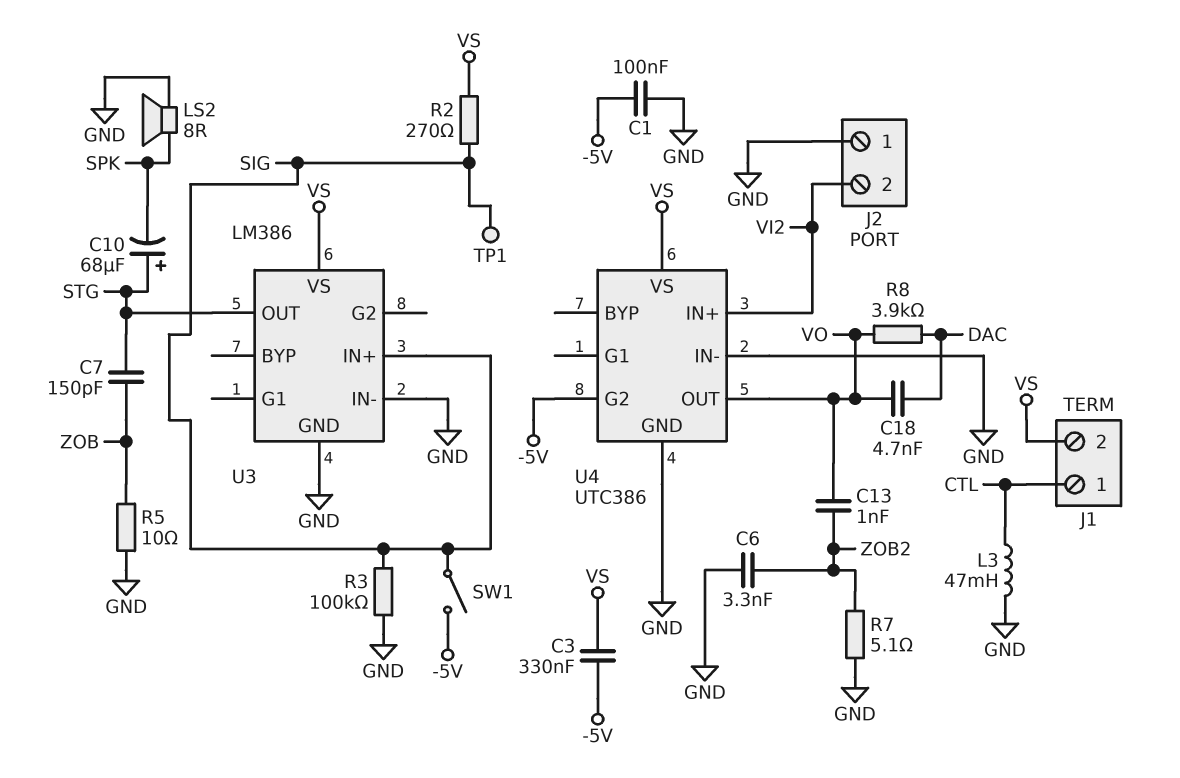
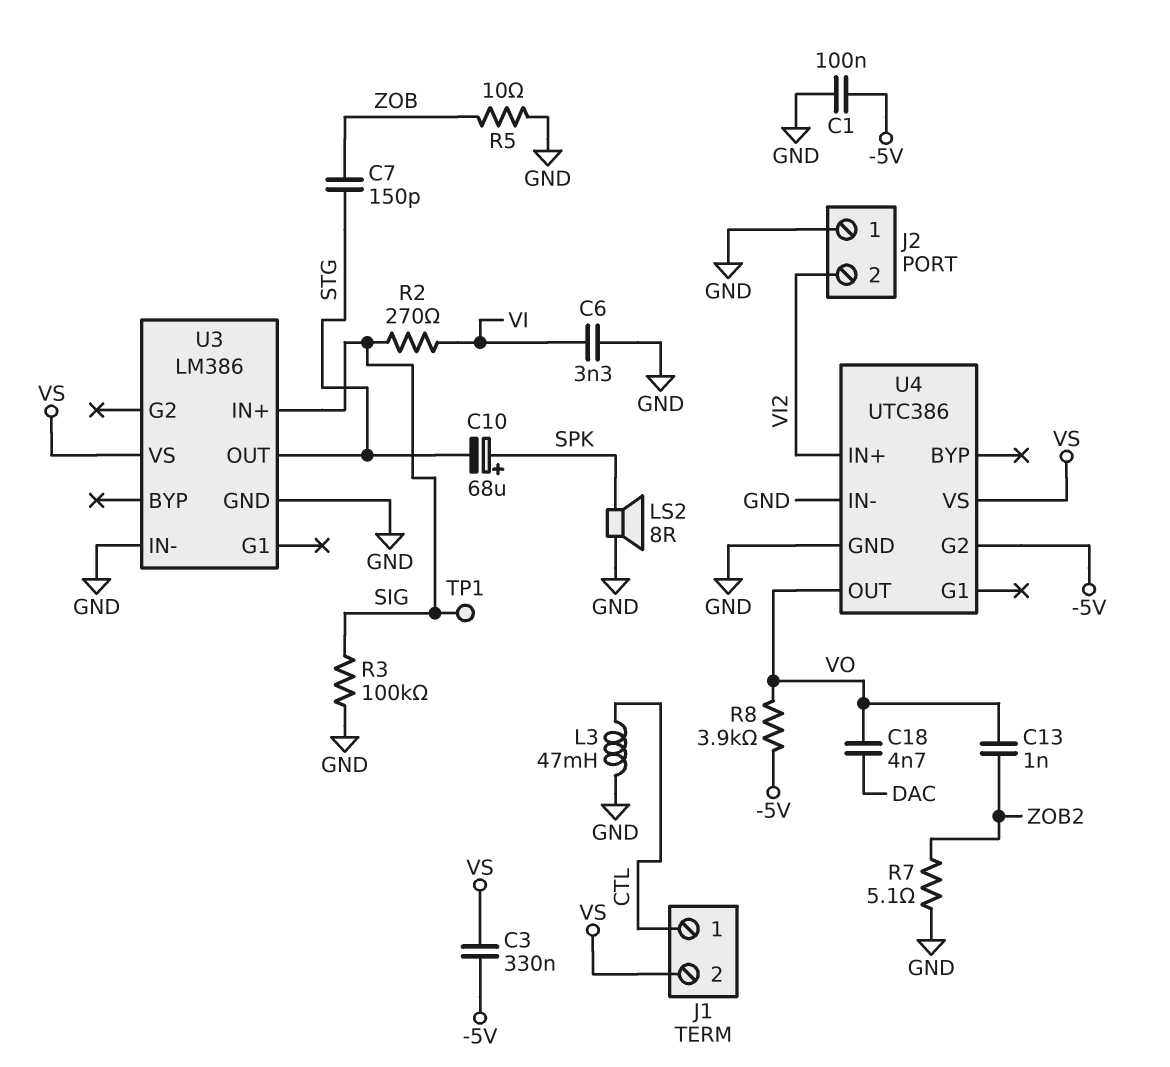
C6: 3.3nF (GND, ZOB2) -> 3.3nF (GND, VI)
C10: 68uF (plus STG, minus SPK) -> 68uF (plus SPK, minus STG)
R2: 270 (SIG, VS) -> 270 (SIG, VI)
R8: 3.9k (DAC, VO) -> 3.9k (-5V, VO)
SW1: switch (-5V, SIG) -> none

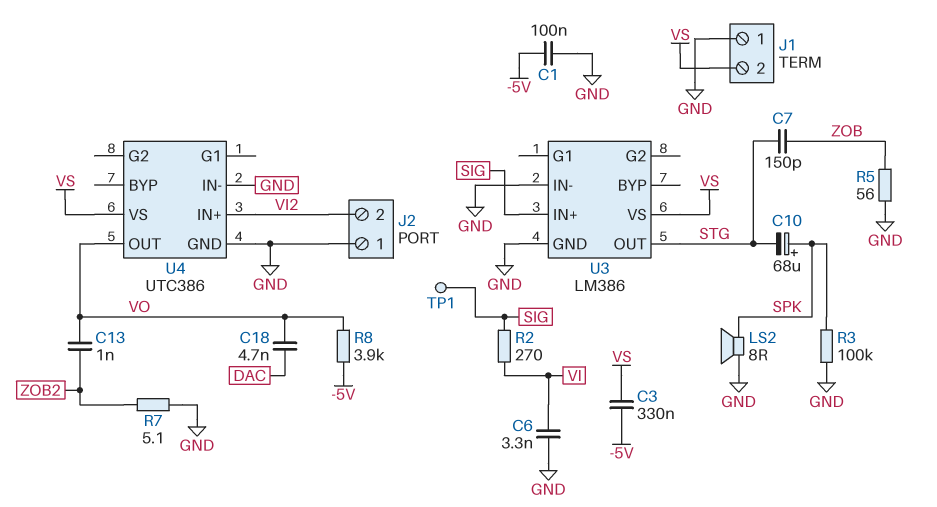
J1 pin 1: CTL -> GND
L3: 47mH (CTL, GND) -> none
R3: 100k (GND, SIG) -> 100k (GND, SPK)
R5: 10 (GND, ZOB) -> 56 (GND, ZOB)
U4 pin G2: -5V -> none

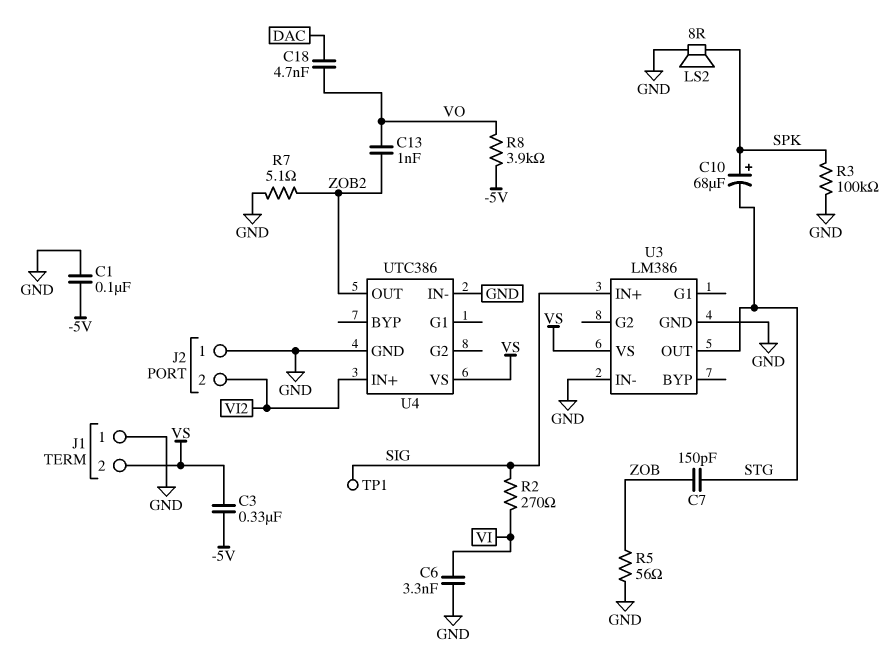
U4 pin OUT: VO -> ZOB2

